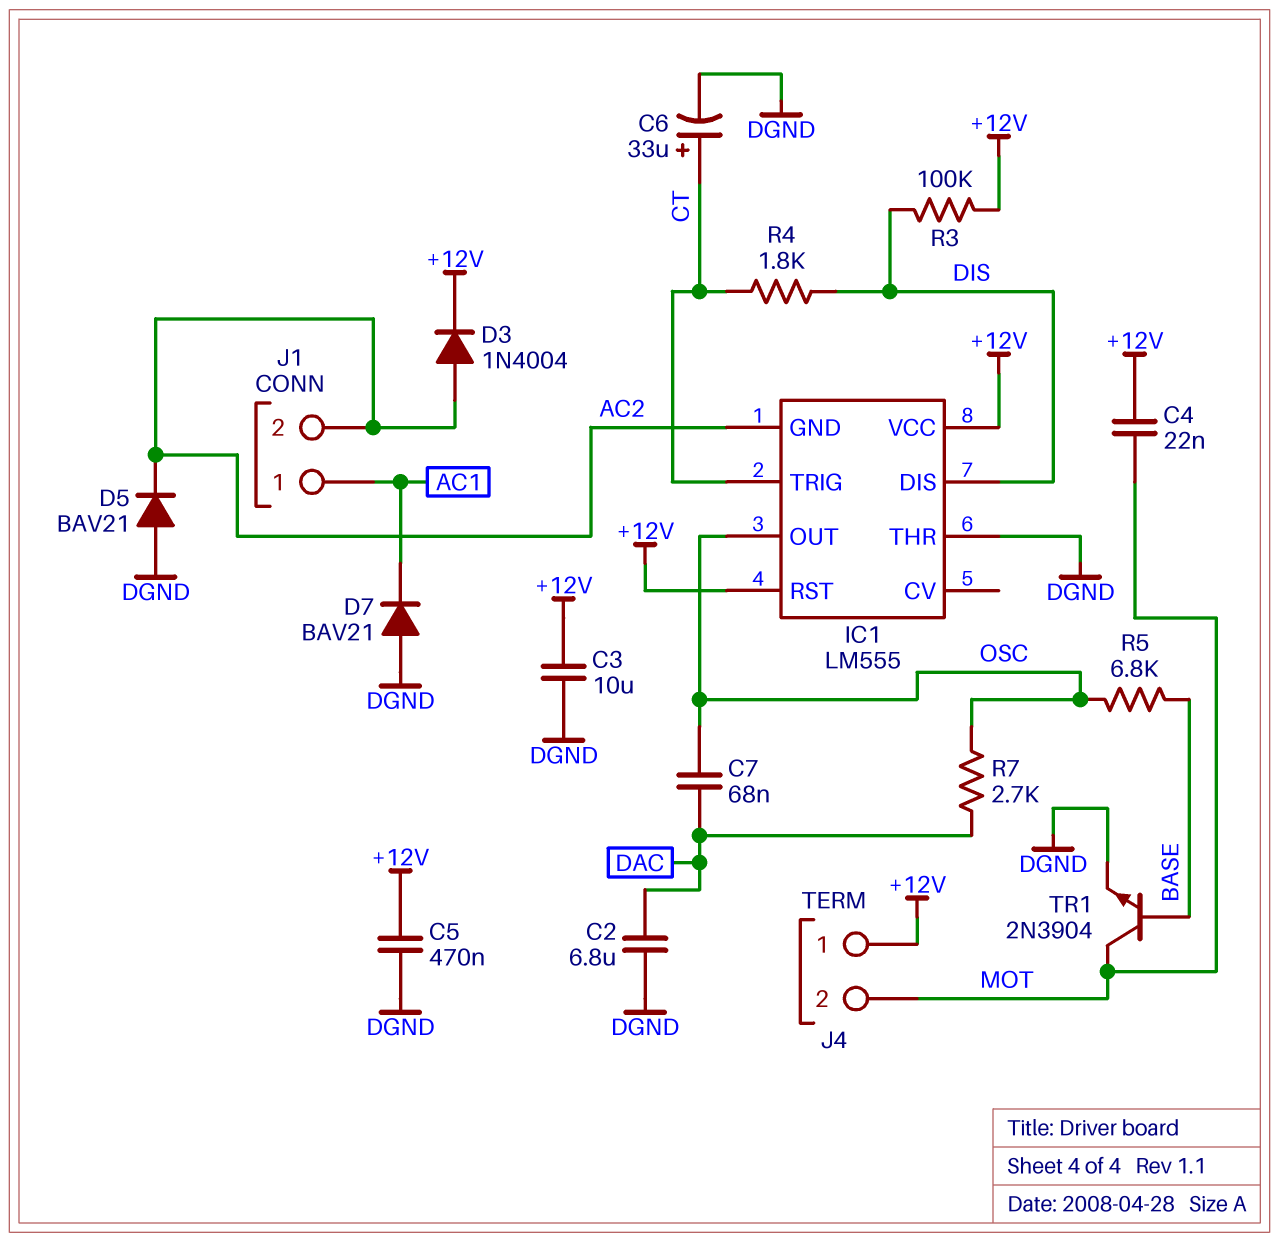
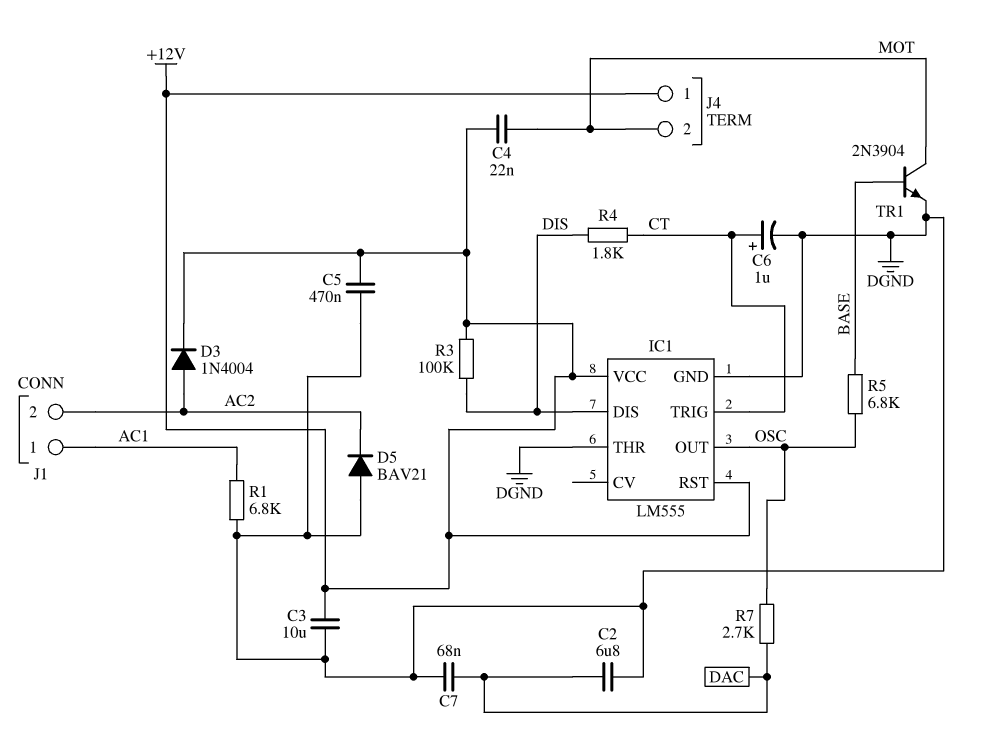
C6: 33uF (plus CT, minus DGND) -> 1uF (plus CT, minus DGND)
C7: 68nF (DAC, OSC) -> 68nF (DAC, DGND)
D7: diode BAV21 (A DGND, K AC1) -> none
IC1 pin GND: AC2 -> DGND
R1: none -> 6.8k (AC1, DGND)

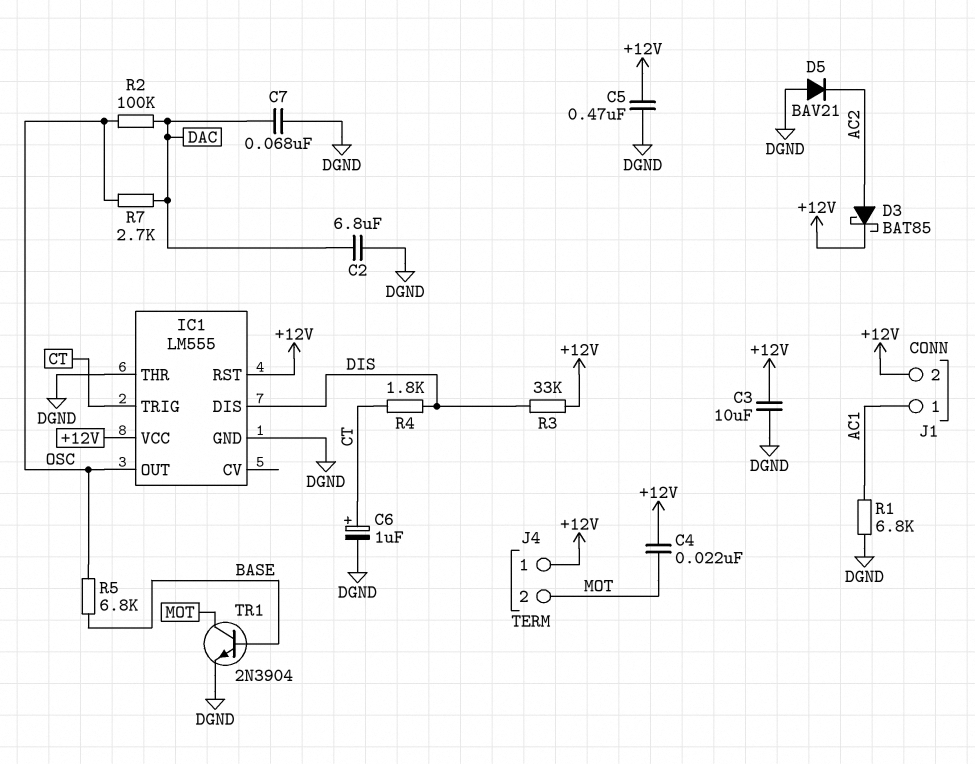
D3: diode 1N4004 (A AC2, K +12V) -> schottky BAT85 (A AC2, K +12V)
J1 pin 2: AC2 -> +12V
R2: none -> 100k (DAC, OSC)
R3: 100k (+12V, DIS) -> 33k (+12V, DIS)

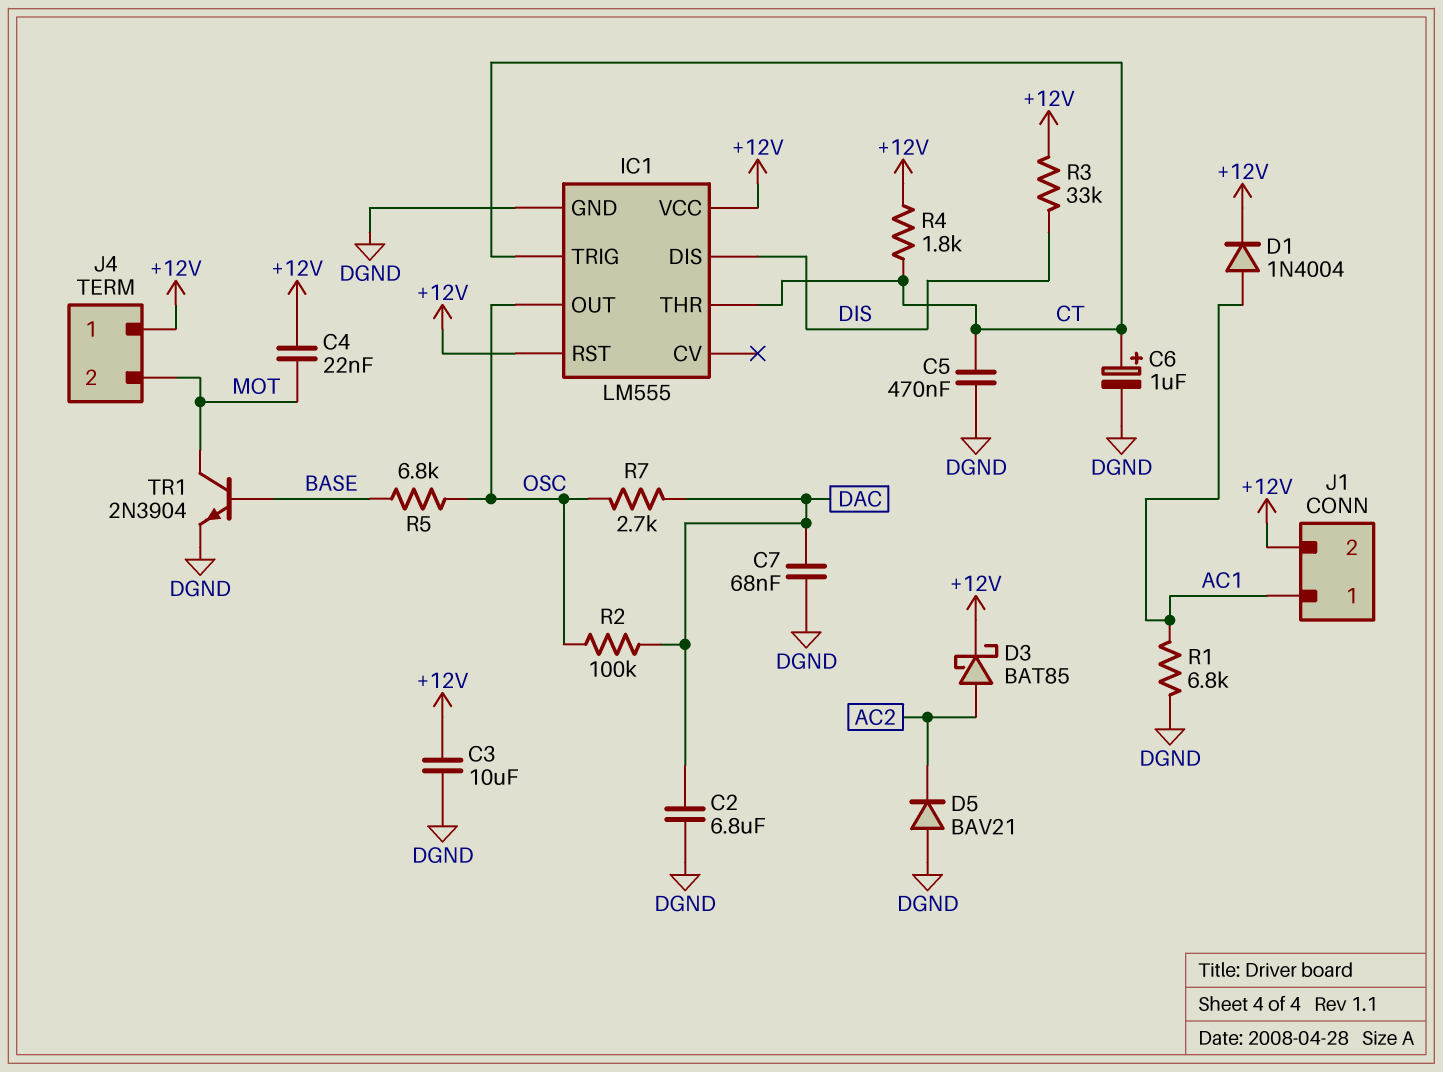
C5: 470nF (+12V, DGND) -> 470nF (CT, DGND)
D1: none -> diode 1N4004 (A AC1, K +12V)
IC1 pin THR: DGND -> CT
R4: 1.8k (CT, DIS) -> 1.8k (+12V, CT)

